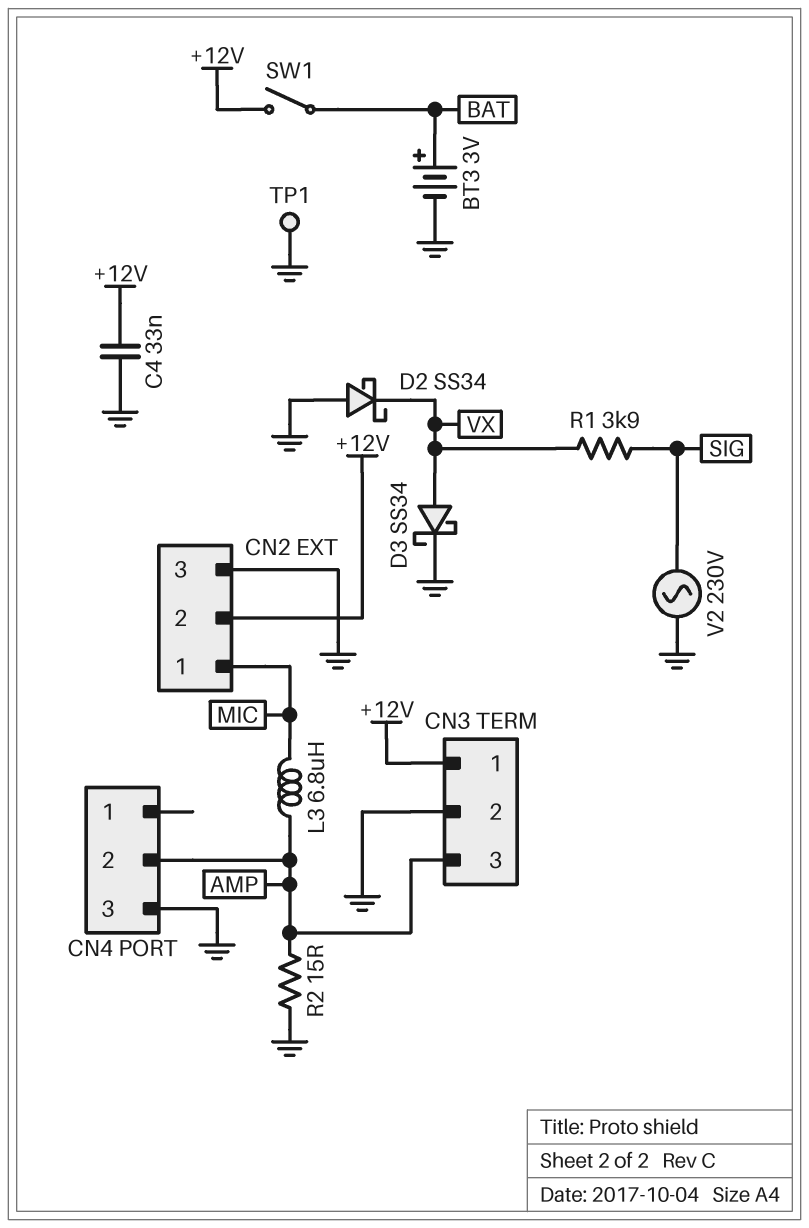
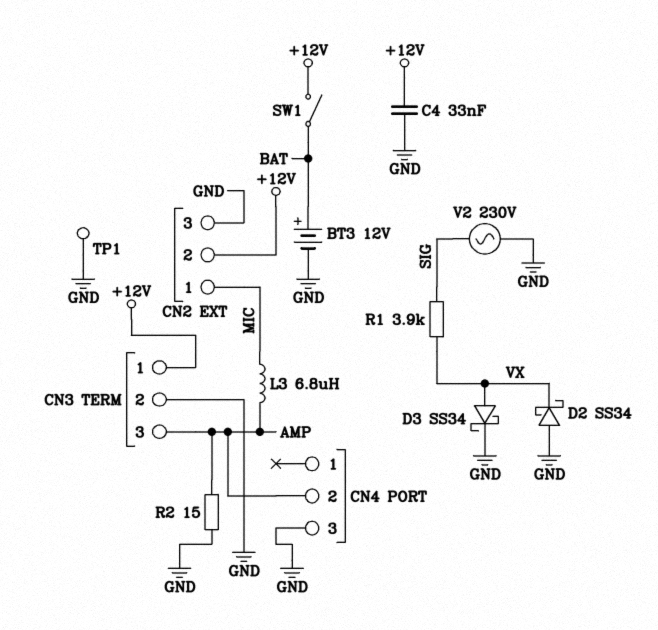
BT3: 3V (plus BAT, minus GND) -> 12V (plus BAT, minus GND)

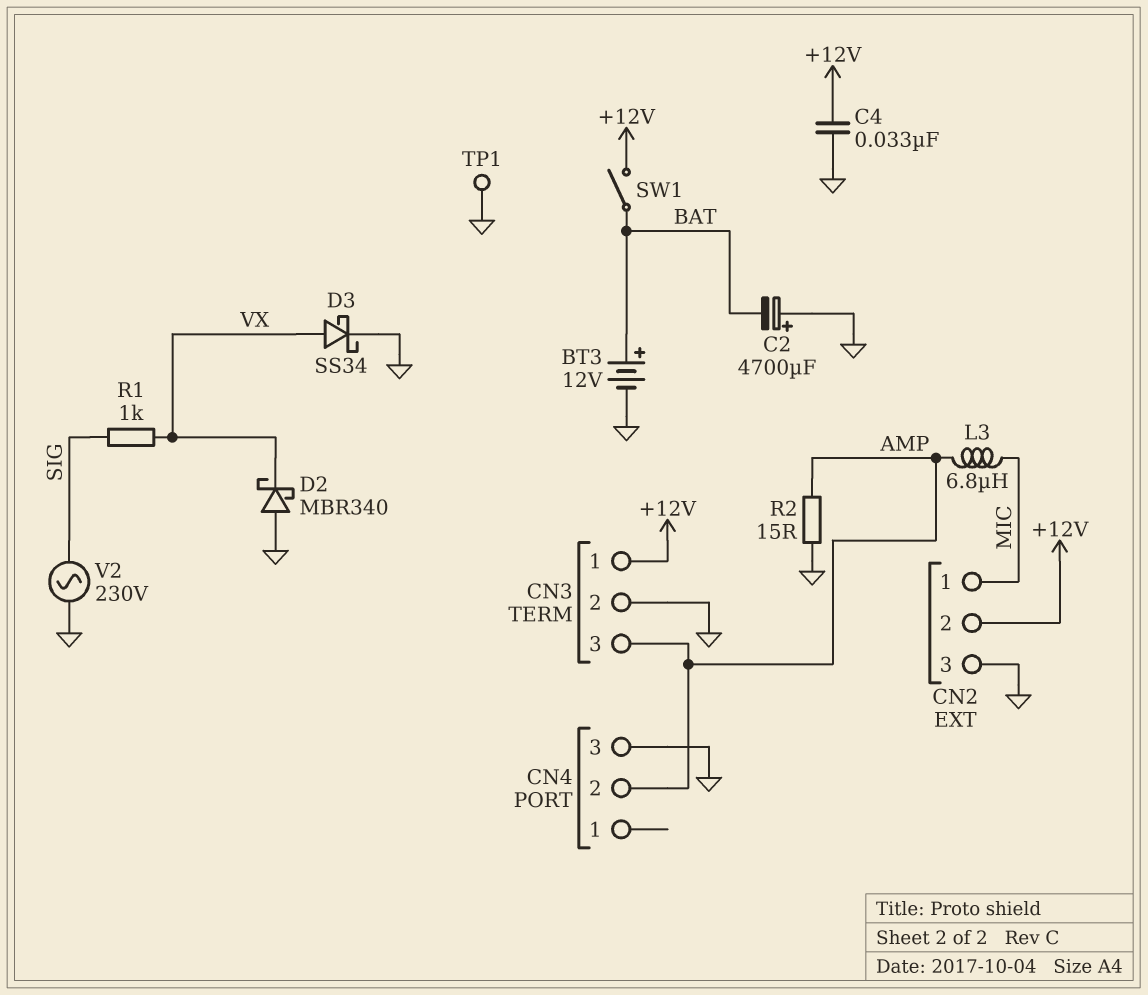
C2: none -> 4700uF (plus GND, minus BAT)
D2: schottky SS34 (A GND, K VX) -> schottky MBR340 (A GND, K VX)
R1: 3.9k (SIG, VX) -> 1k (SIG, VX)

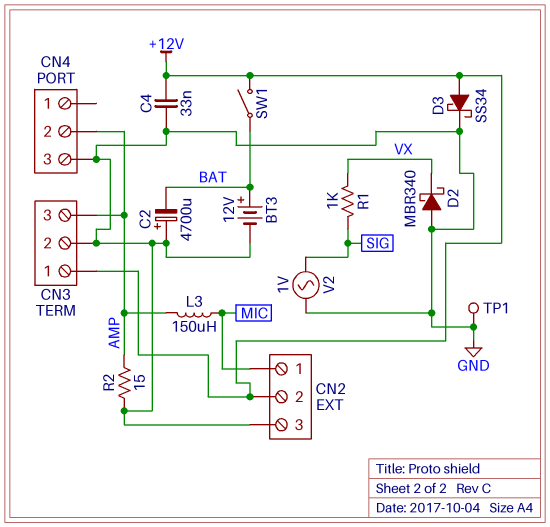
D3: schottky SS34 (A VX, K GND) -> schottky SS34 (A +12V, K GND)
L3: 6.8uH (AMP, MIC) -> 150uH (AMP, MIC)
V2: AC 230V (GND, SIG) -> AC 1V (GND, SIG)

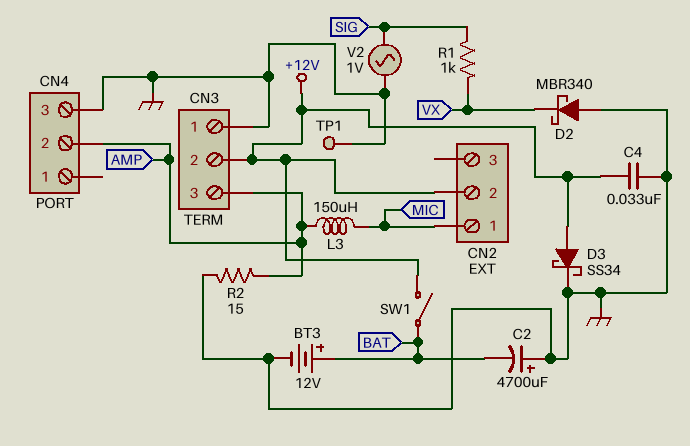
CN2 pin 3: GND -> none
CN3 pin 1: +12V -> GND
CN3 pin 2: GND -> +12V

